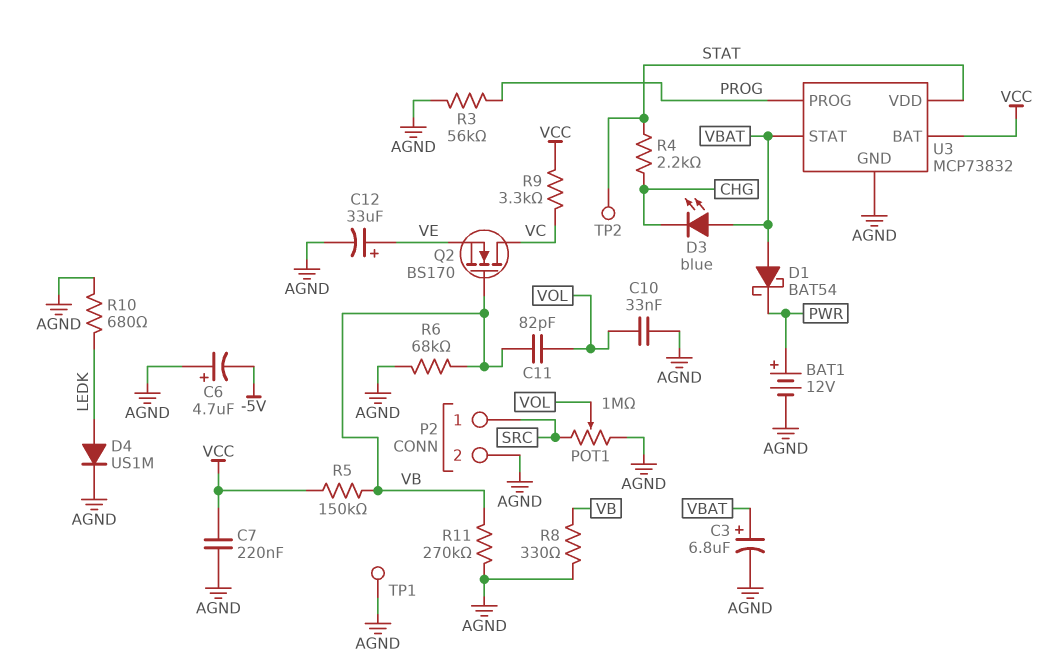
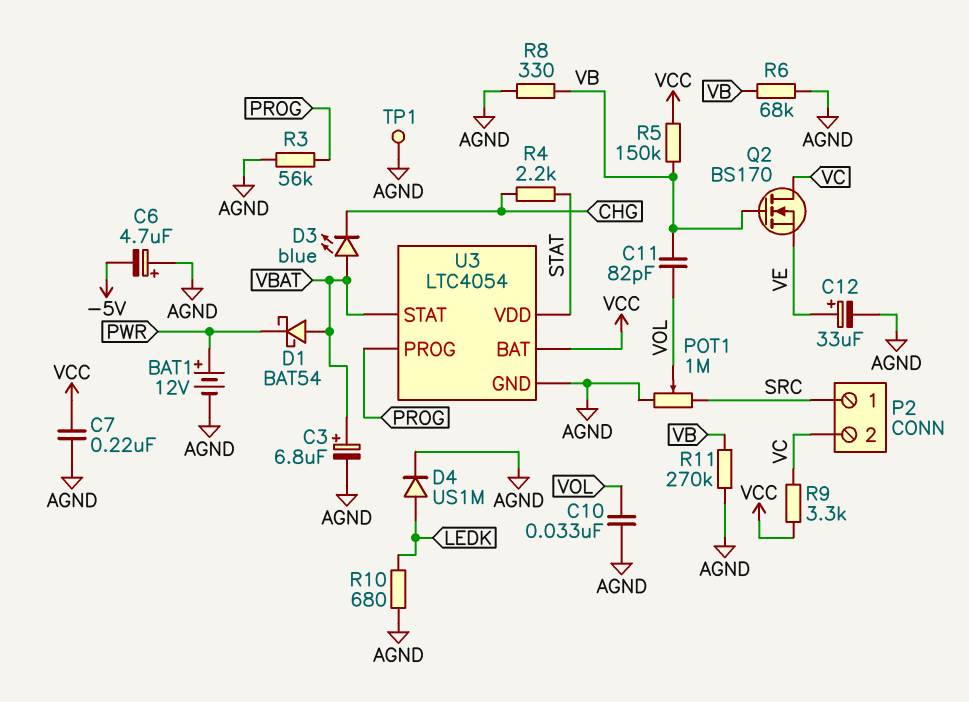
P2 pin 2: AGND -> VC
TP2: test point (STAT) -> none
U3: MCP73832 -> LTC4054

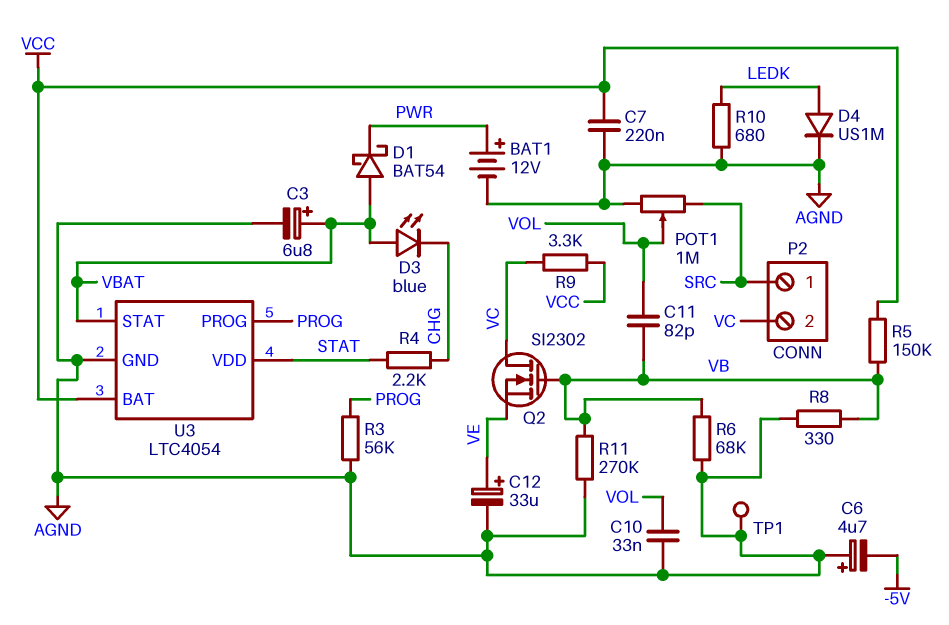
Q2: NMOS BS170 (G VB, D VC, S VE) -> NMOS SI2302 (G VB, D VC, S VE)

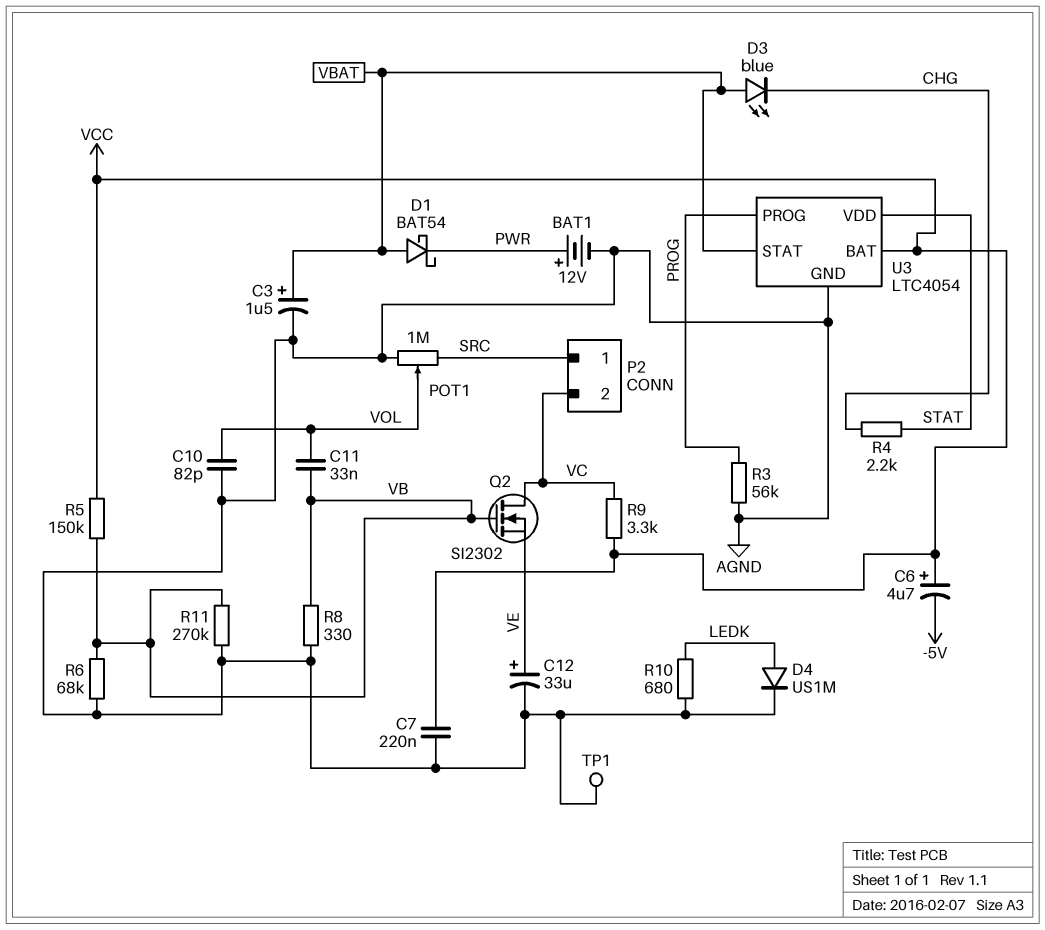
C3: 6.8uF (plus VBAT, minus AGND) -> 1.5uF (plus VBAT, minus AGND)
C6: 4.7uF (plus AGND, minus -5V) -> 4.7uF (plus VCC, minus -5V)
C10: 33nF (AGND, VOL) -> 82pF (AGND, VOL)
C11: 82pF (VB, VOL) -> 33nF (VB, VOL)

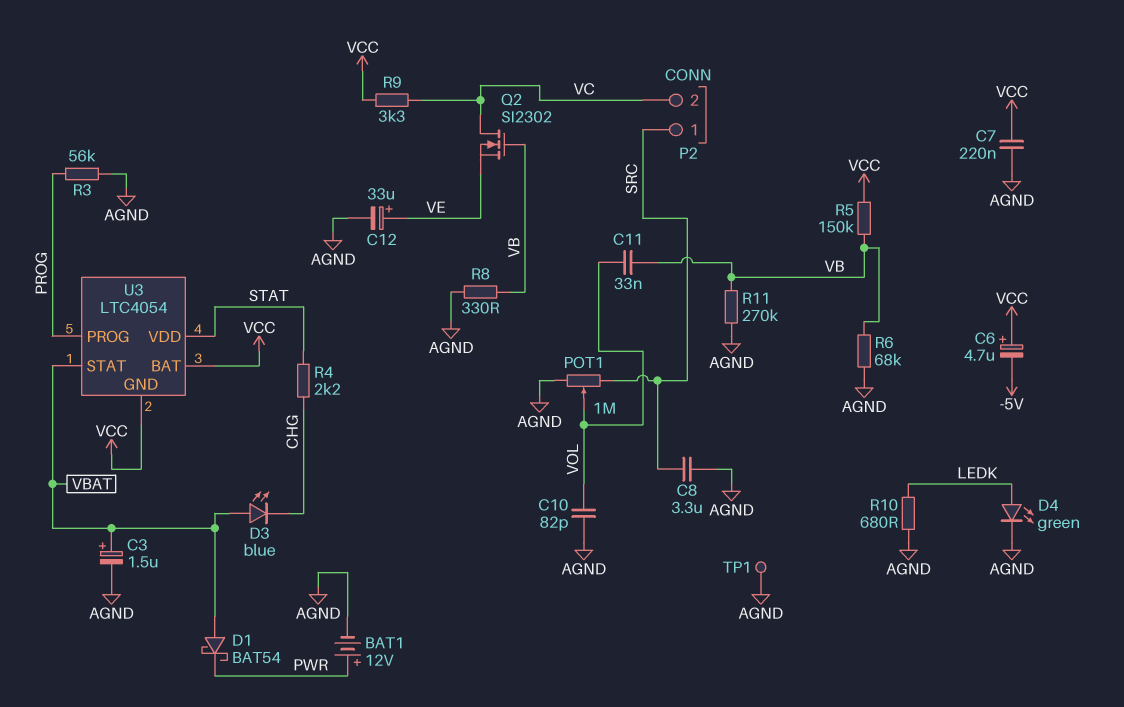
C8: none -> 3.3uF (AGND, SRC)
D4: diode US1M (A LEDK, K AGND) -> LED green (A LEDK, K AGND)
U3 pin GND: AGND -> VCC

